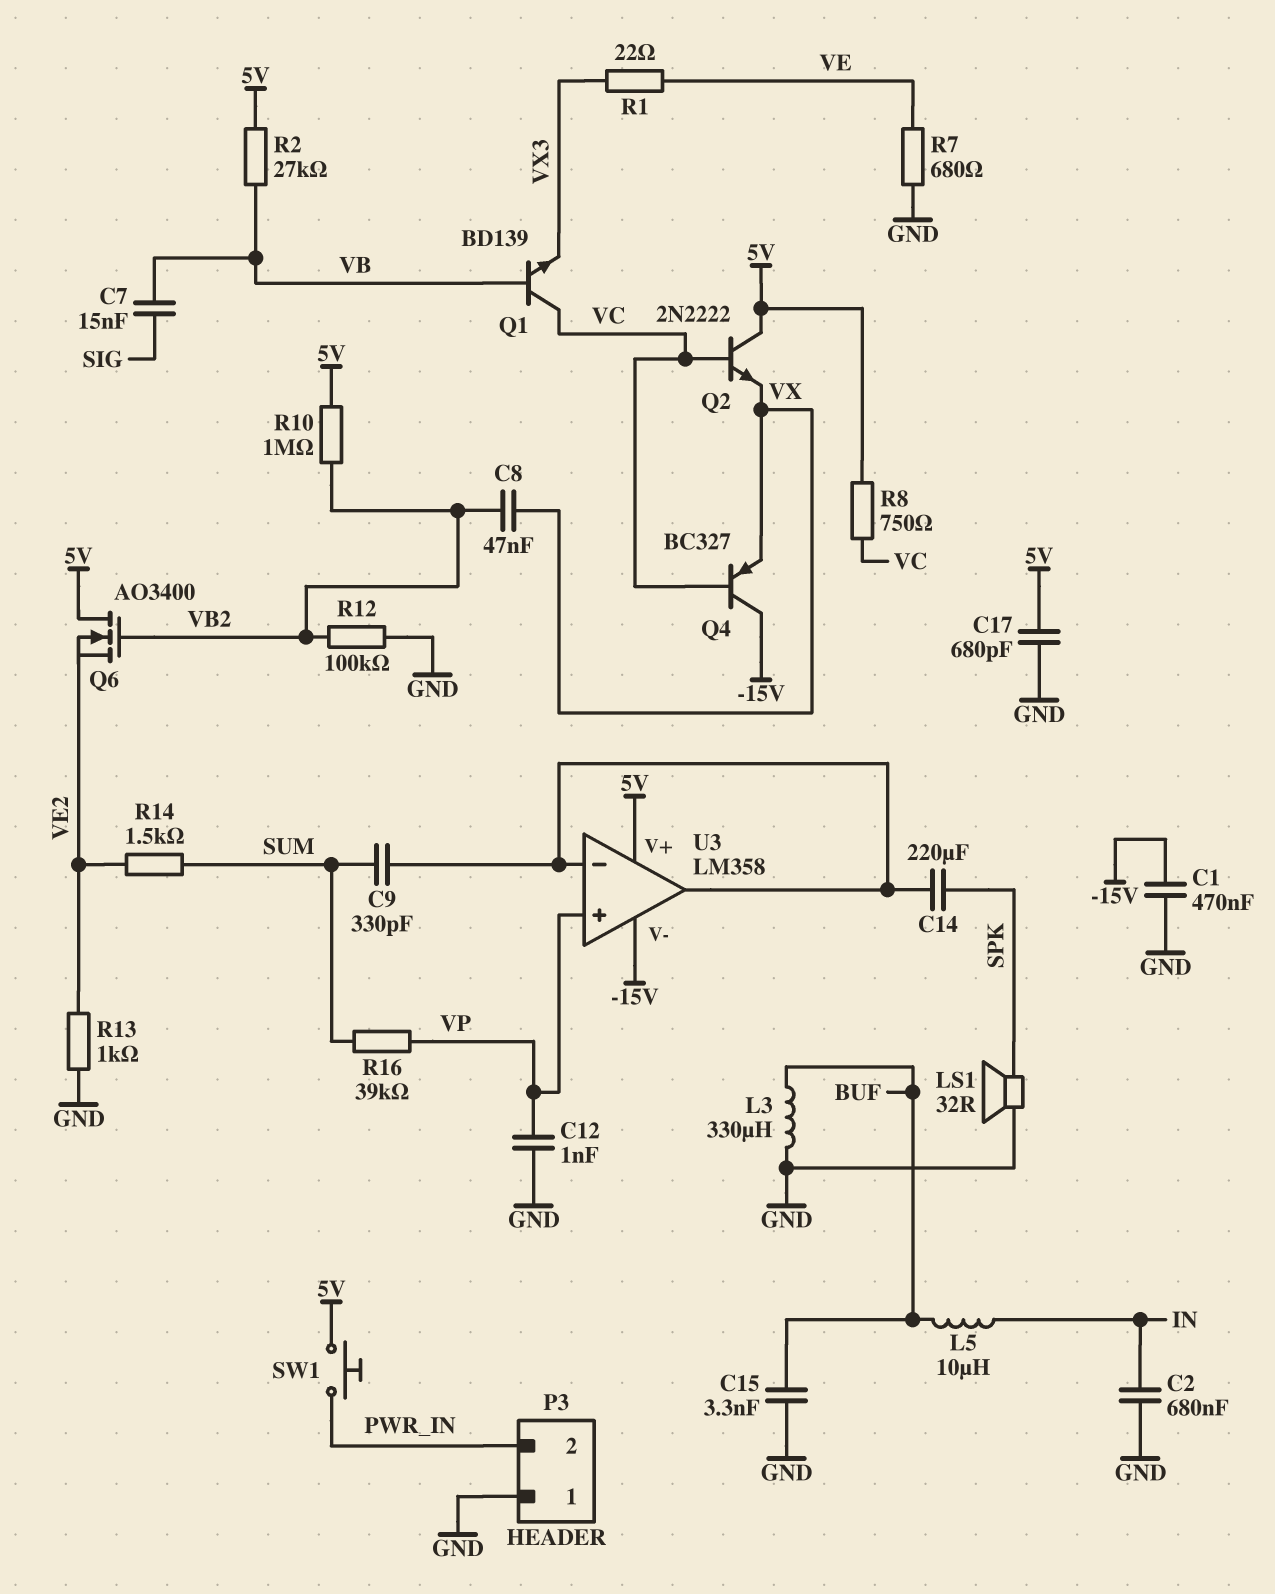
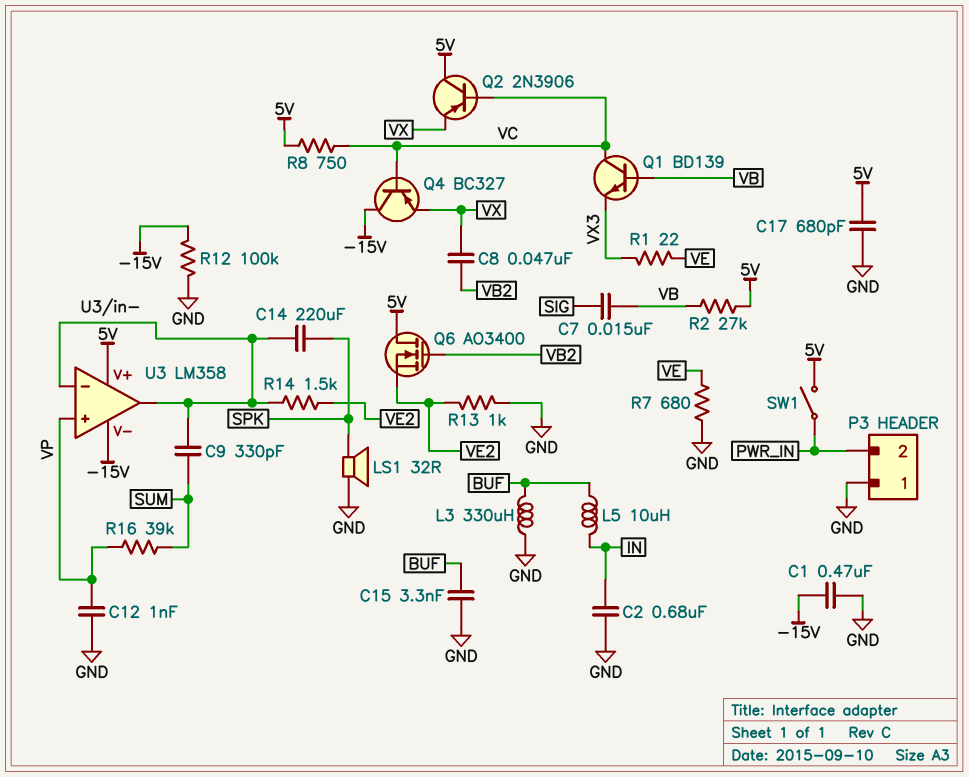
Q2: NPN 2N2222 (B VC, C 5V, E VX) -> PNP 2N3906 (B VC, C 5V, E VX)
R10: 1M (5V, VB2) -> none
R12: 100k (GND, VB2) -> 100k (-15V, GND)
R14: 1.5k (SUM, VE2) -> 1.5k (U3/in-, VE2)
SW1: button (5V, PWR_IN) -> switch (5V, PWR_IN)

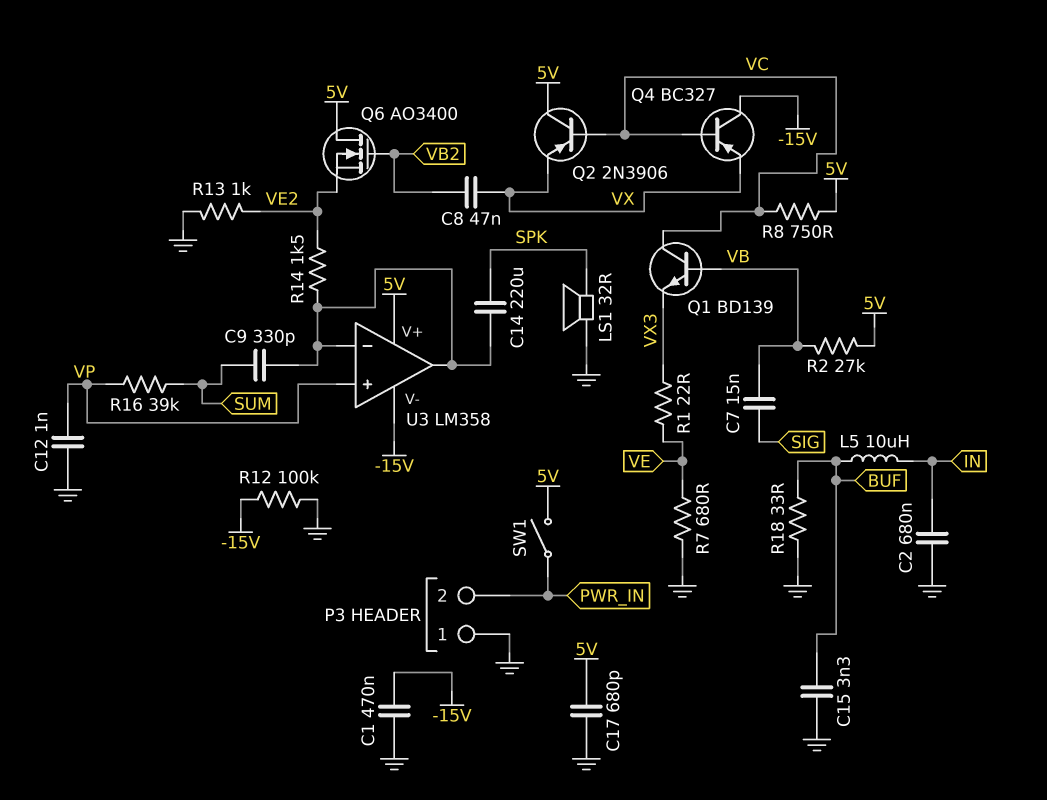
L3: 330uH (BUF, GND) -> none
R18: none -> 33 (BUF, GND)

